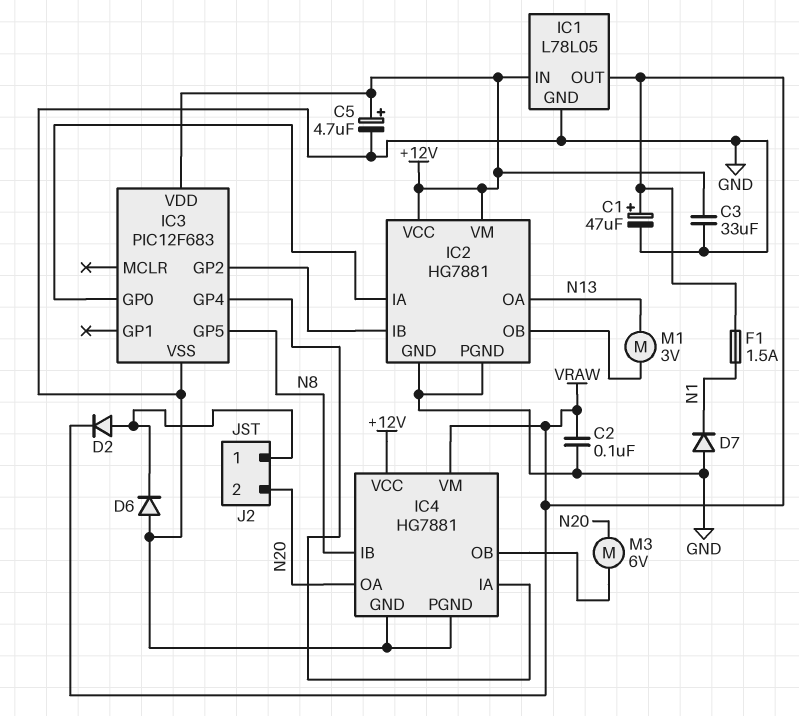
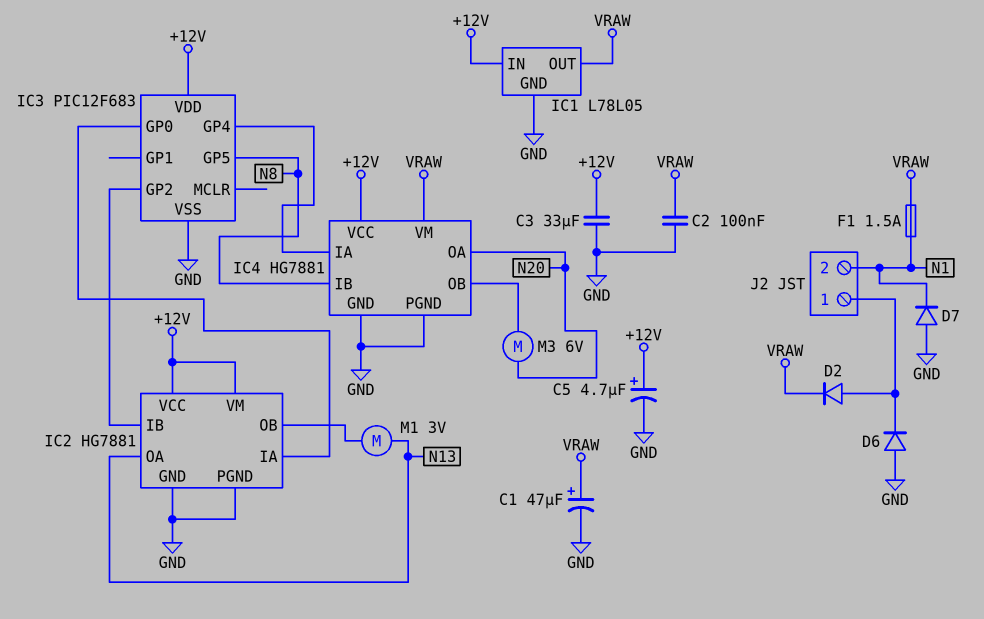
J2 pin 2: N20 -> N1

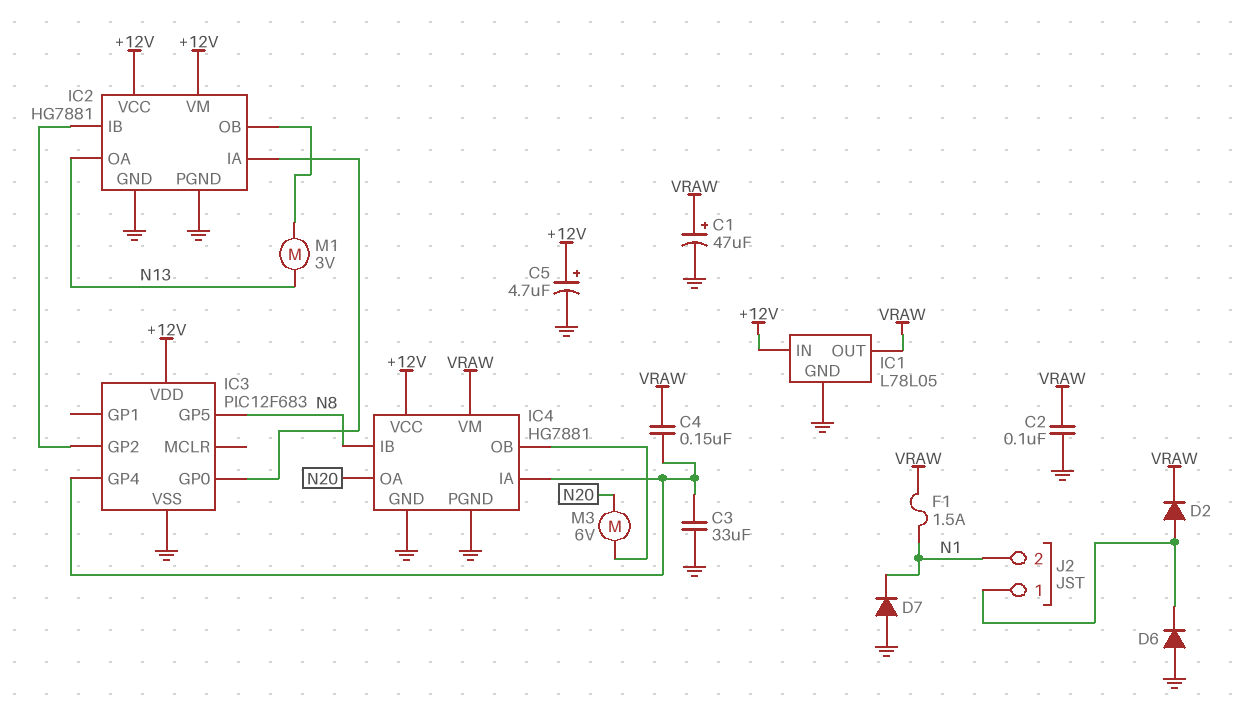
C3: 33uF (+12V, GND) -> 33uF (GND, IC3/GP4)
C4: none -> 150nF (IC3/GP4, VRAW)

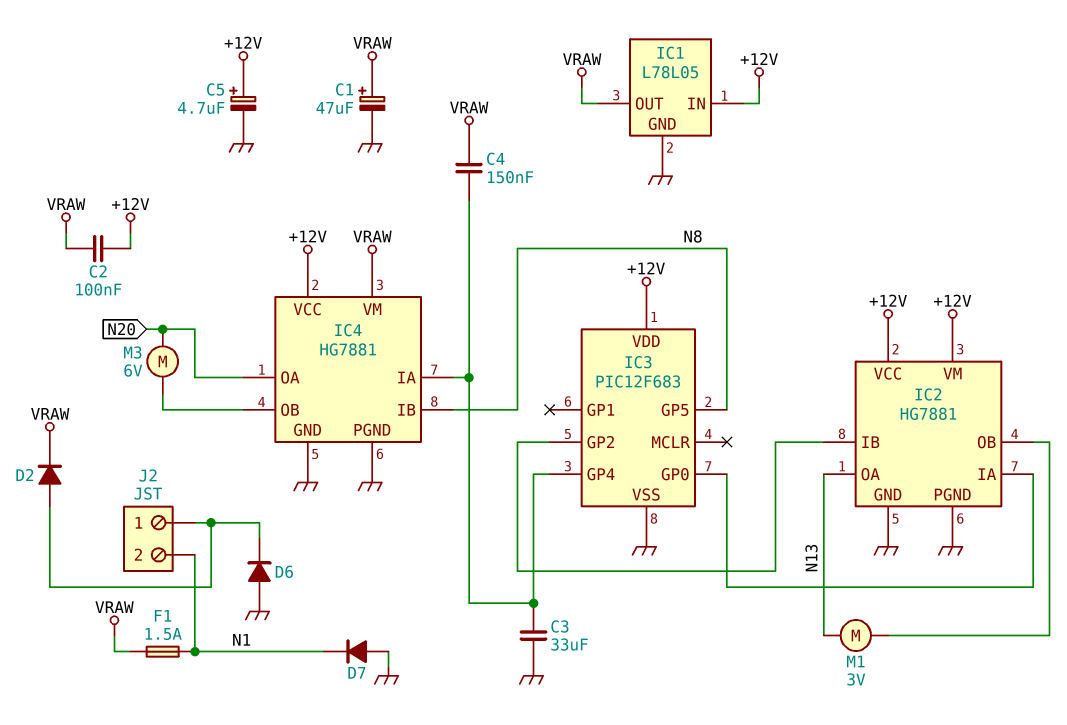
C2: 100nF (GND, VRAW) -> 100nF (+12V, VRAW)

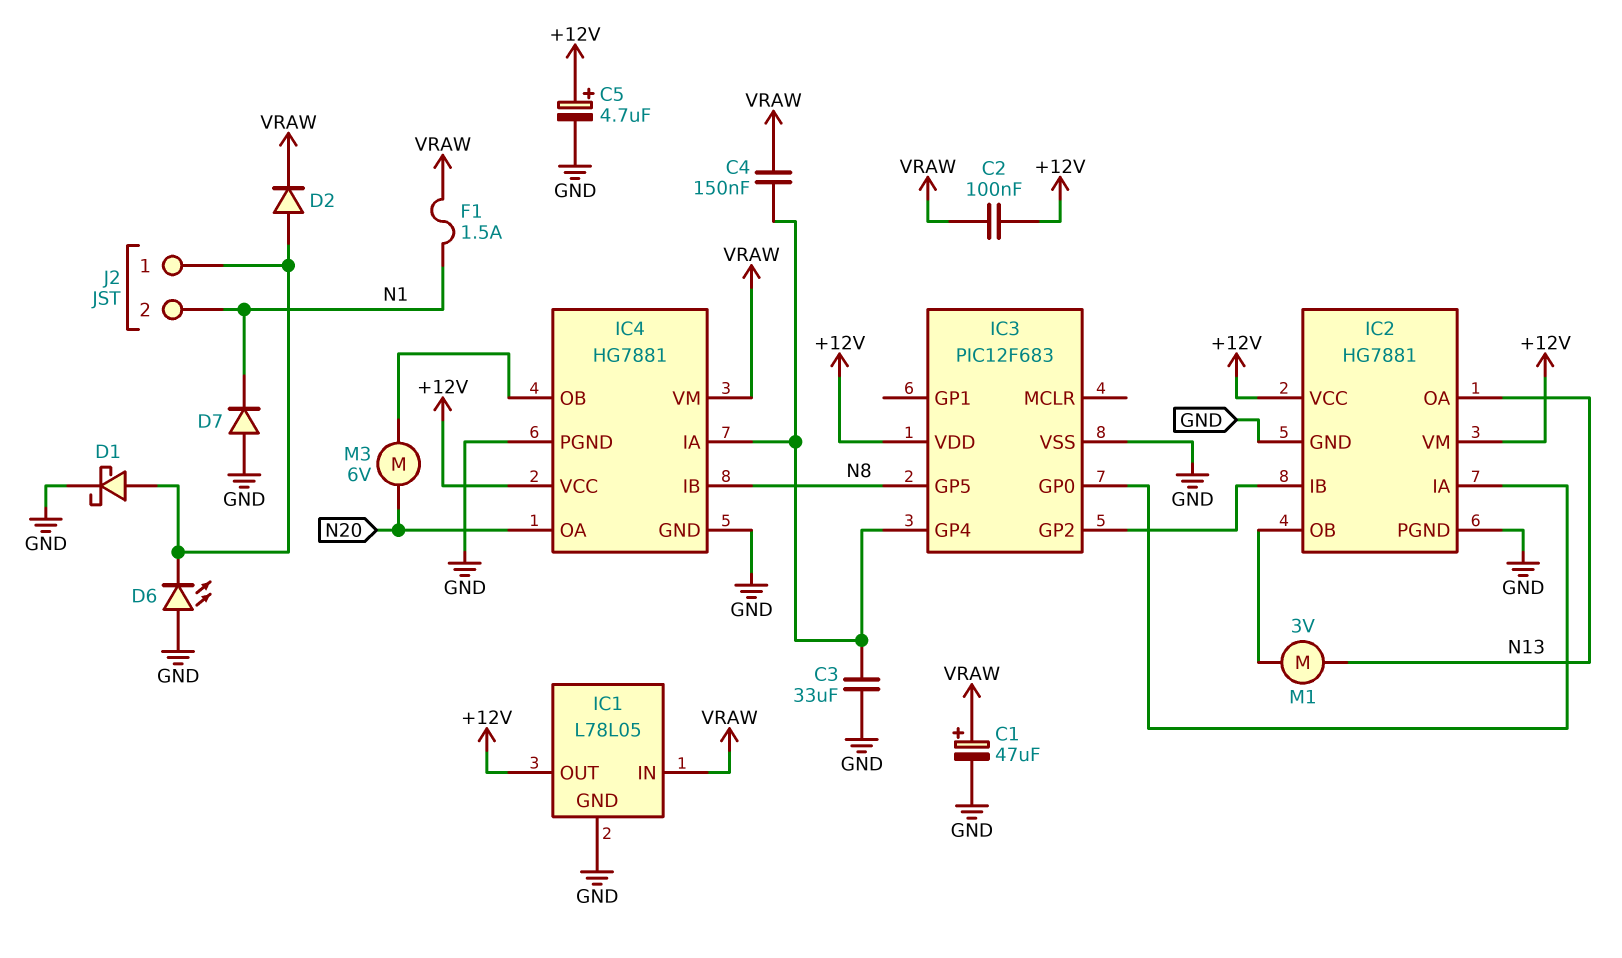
D1: none -> schottky (A J2/1, K GND)
D6: diode (A GND, K J2/1) -> LED (A GND, K J2/1)
IC1 pin IN: +12V -> VRAW
IC1 pin OUT: VRAW -> +12V

